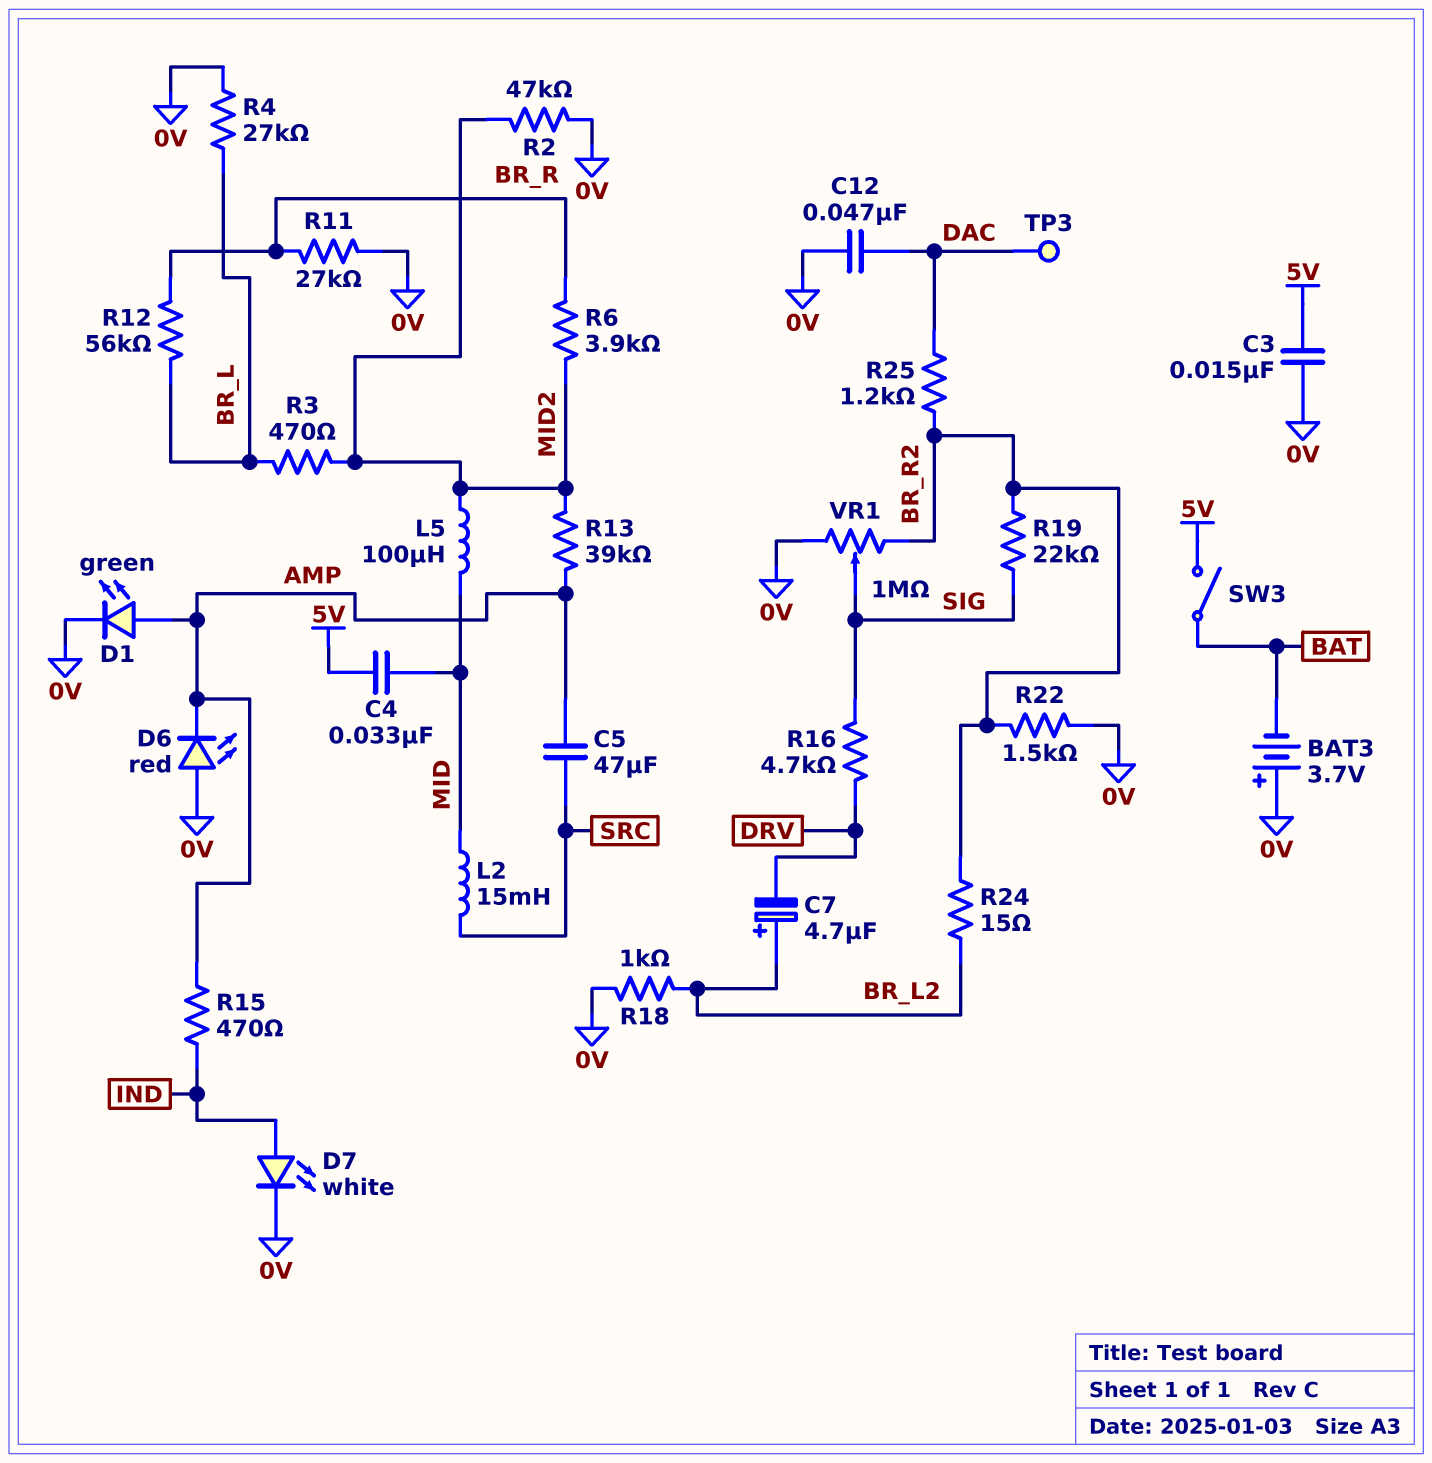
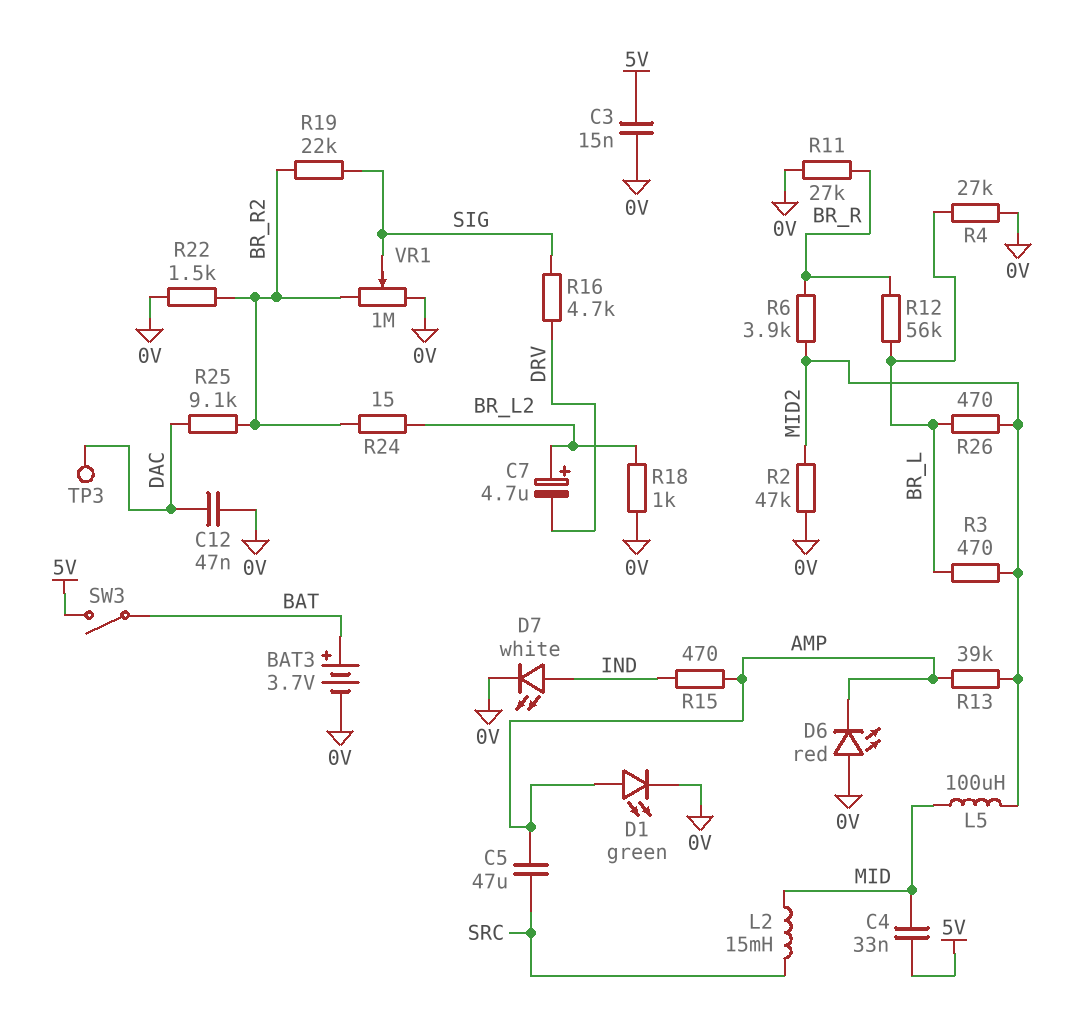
BAT3: 3.7V (plus 0V, minus BAT) -> 3.7V (plus BAT, minus 0V)
R25: 1.2k (BR_R2, DAC) -> 9.1k (BR_R2, DAC)
R26: none -> 470 (BR_L, MID2)

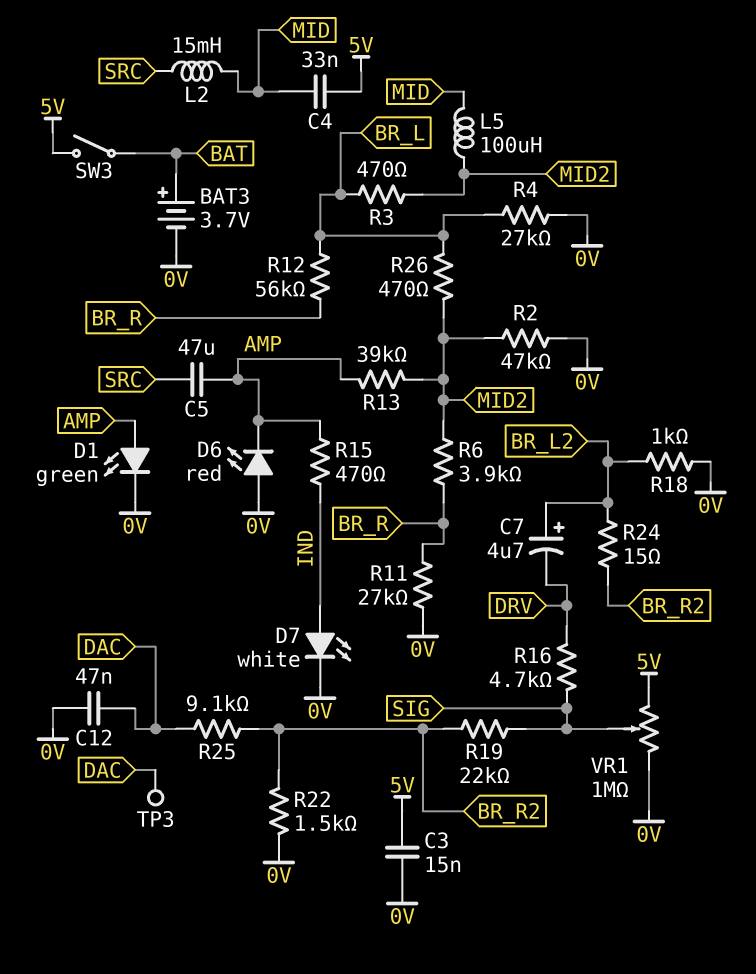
VR1: 1M (0V, BR_R2, wiper SIG) -> 1M (0V, 5V, wiper SIG)

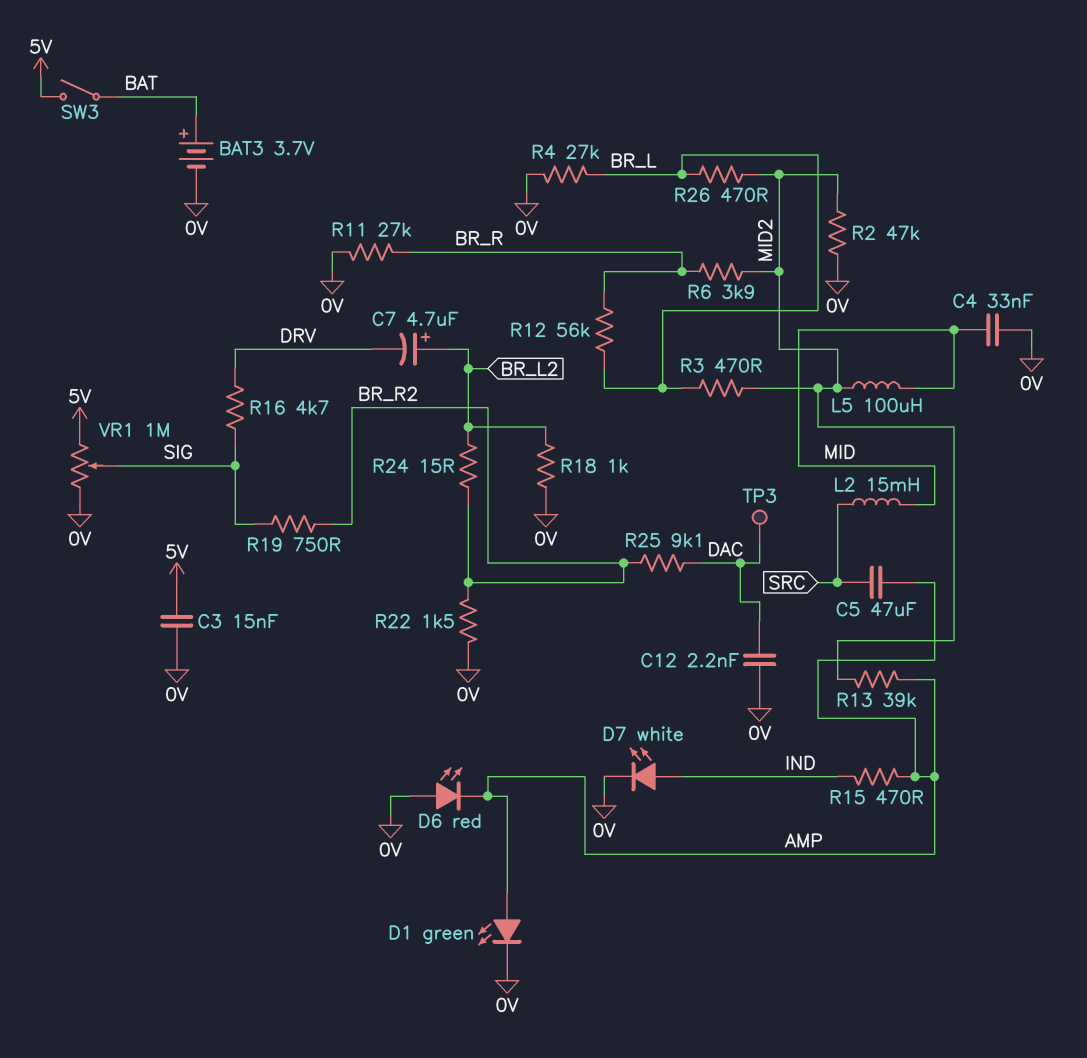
C4: 33nF (5V, MID) -> 33nF (0V, MID)
C12: 47nF (0V, DAC) -> 2.2nF (0V, DAC)
R19: 22k (BR_R2, SIG) -> 750 (BR_R2, SIG)

